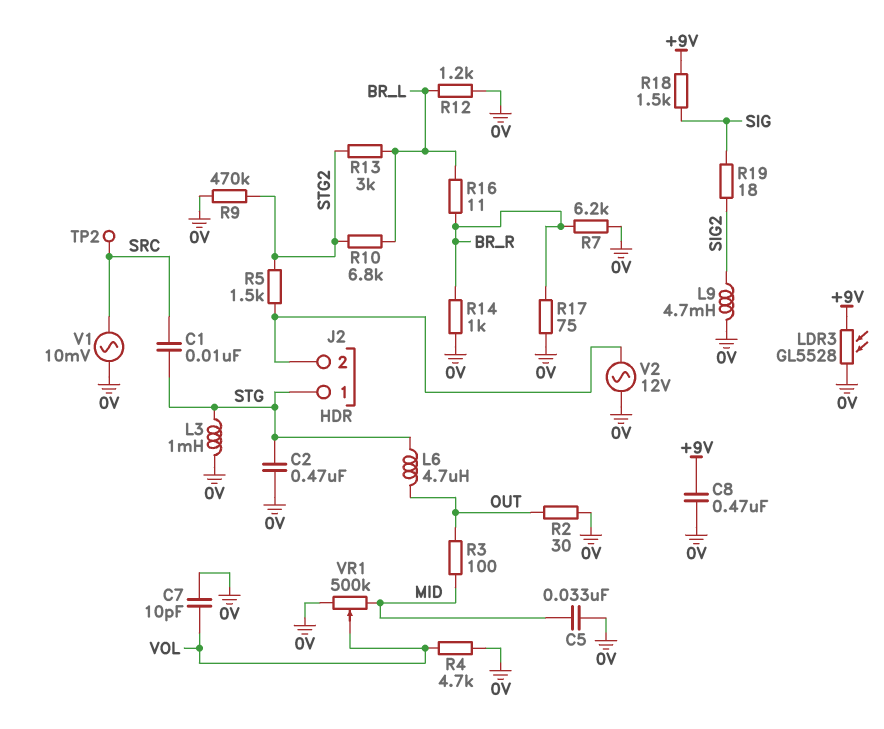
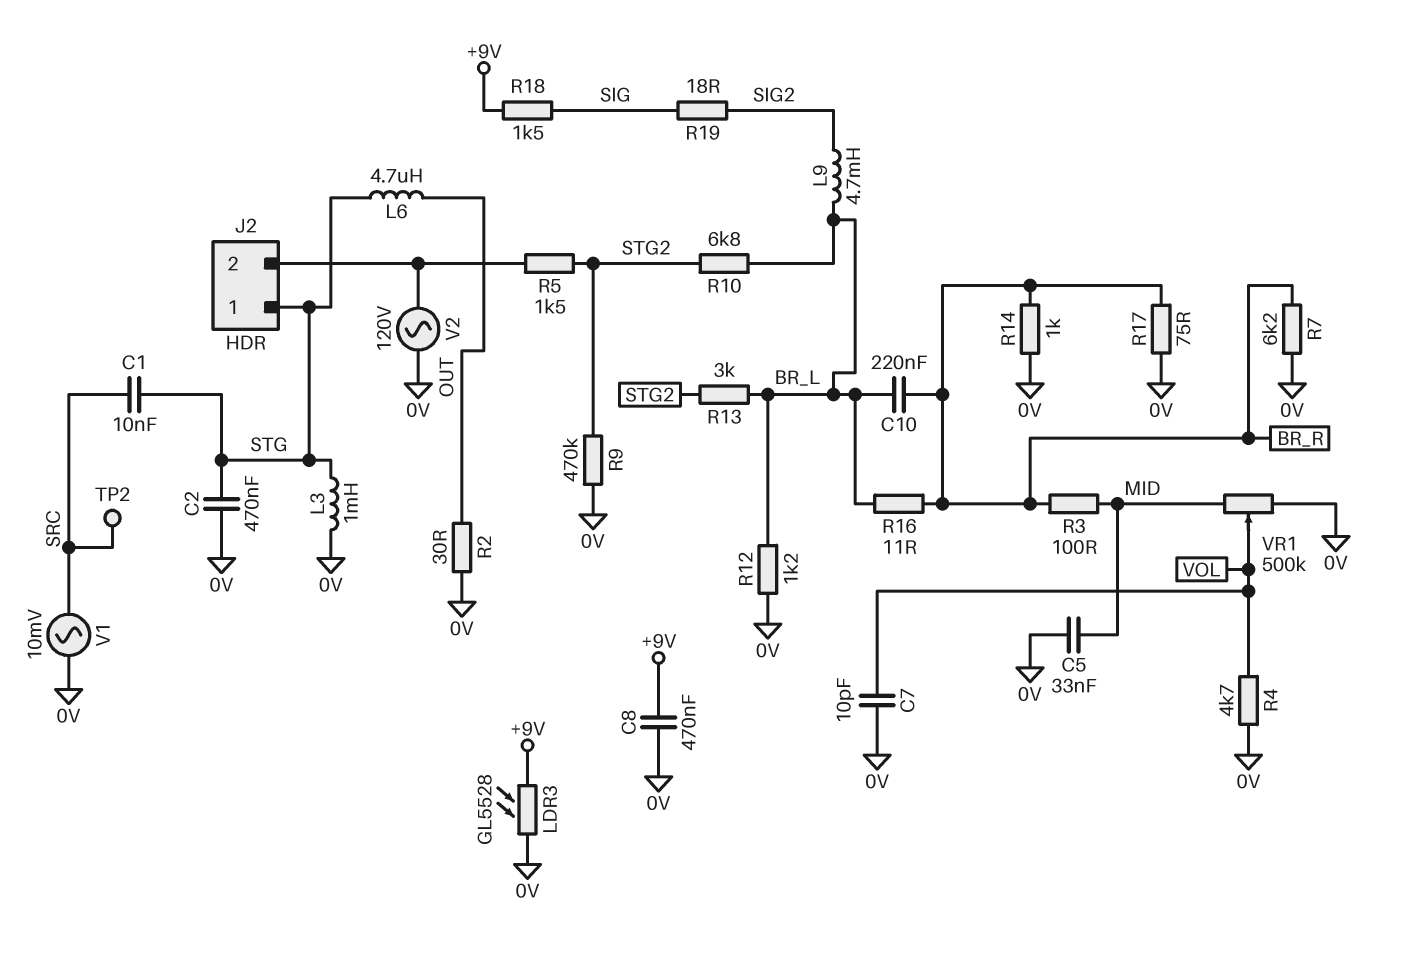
C10: none -> 220nF (BR_L, BR_R)
L9: 4.7mH (0V, SIG2) -> 4.7mH (BR_L, SIG2)
R3: 100 (MID, OUT) -> 100 (BR_R, MID)
V2: AC 12V (0V, J2/2) -> AC 120V (0V, J2/2)

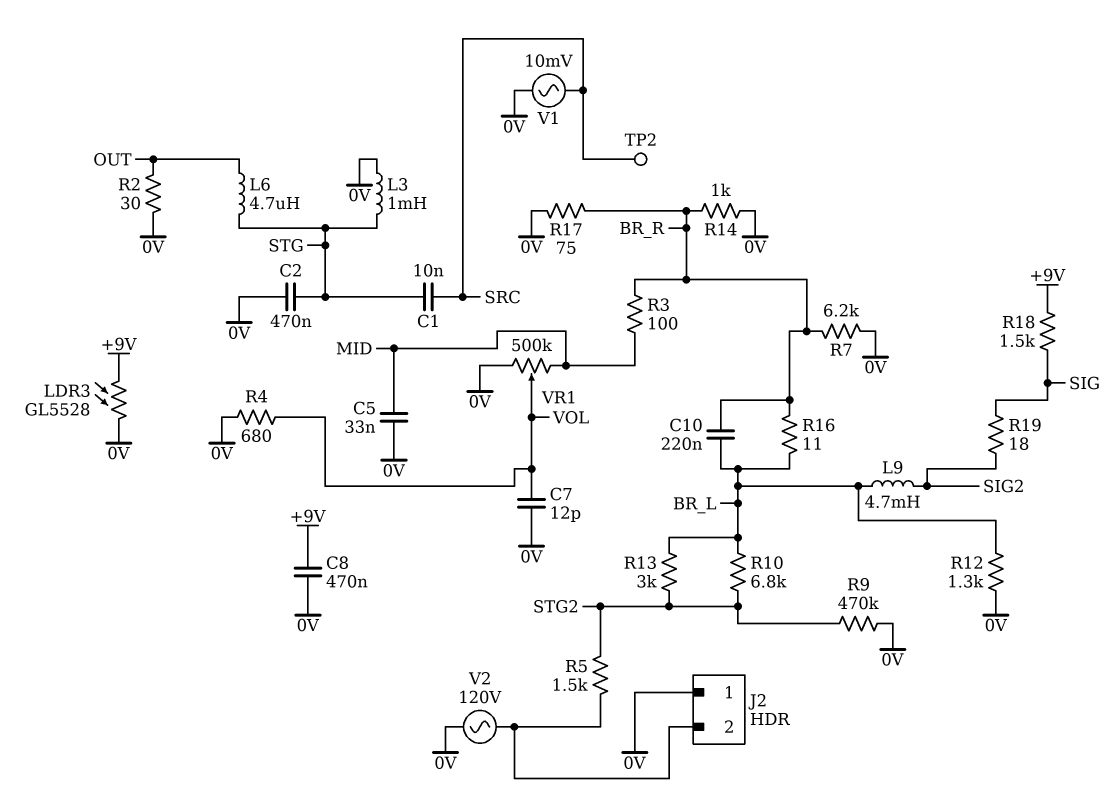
C7: 10pF (0V, VOL) -> 12pF (0V, VOL)
J2 pin 1: STG -> 0V
R4: 4.7k (0V, VOL) -> 680 (0V, VOL)
R12: 1.2k (0V, BR_L) -> 1.3k (0V, BR_L)

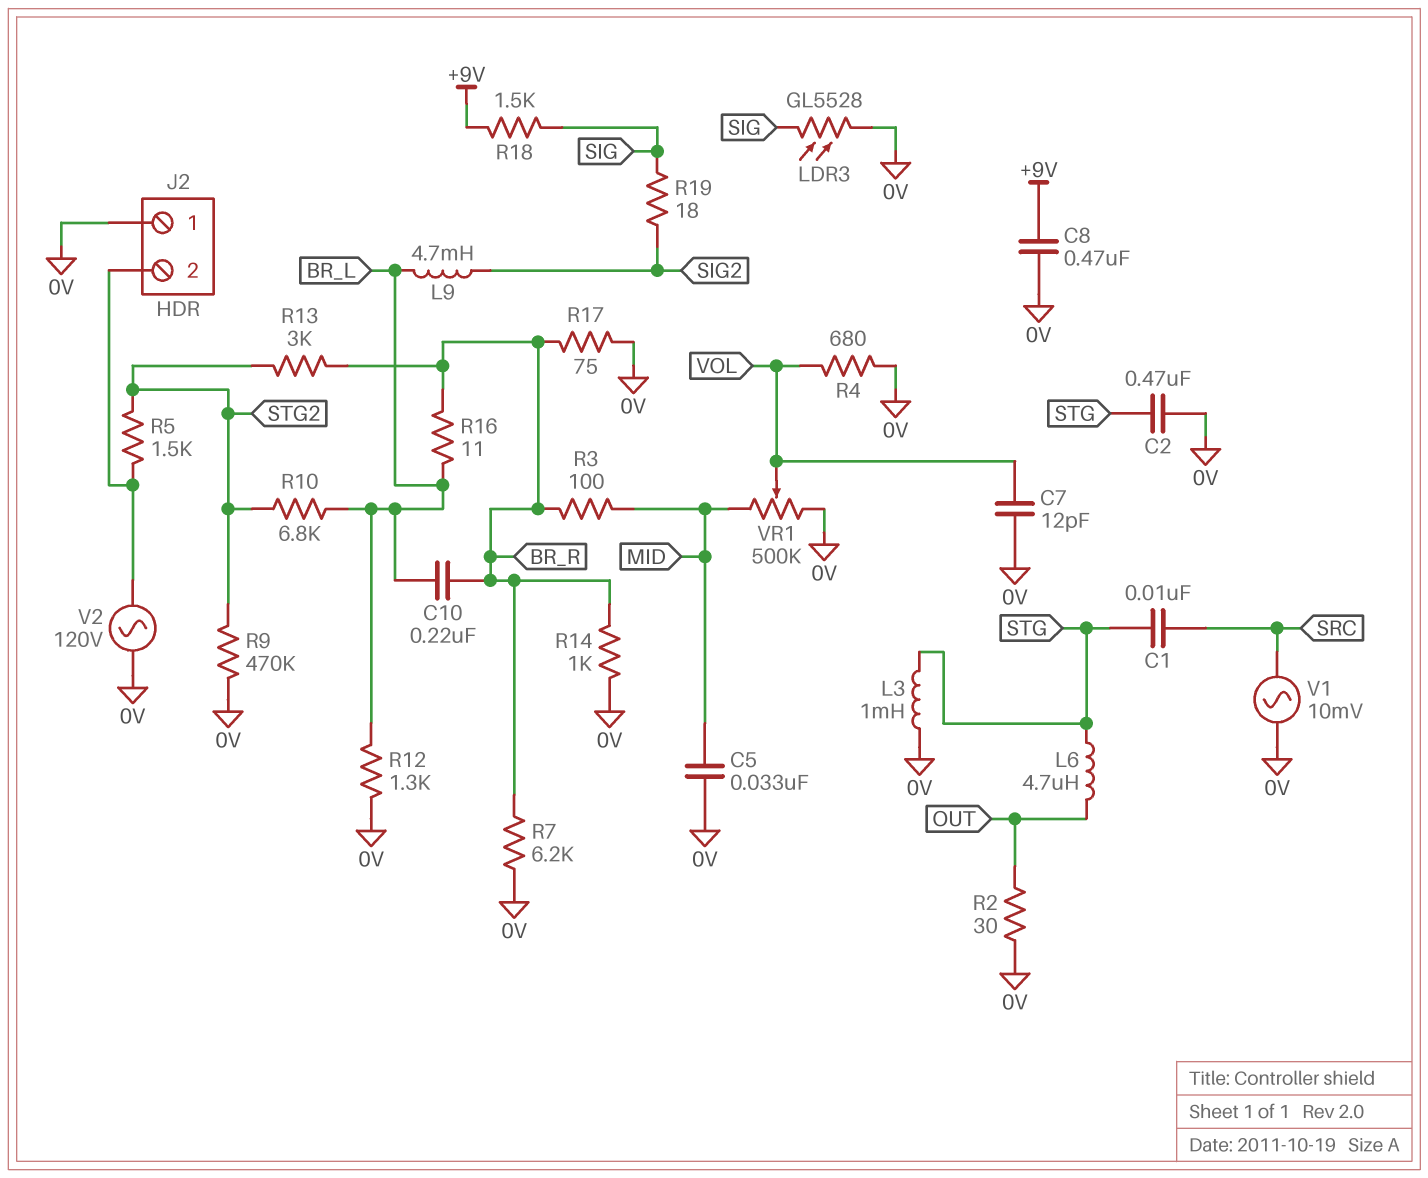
LDR3: GL5528 (+9V, 0V) -> GL5528 (0V, SIG)
R13: 3k (BR_L, STG2) -> 3k (BR_R, STG2)
TP2: test point (SRC) -> none

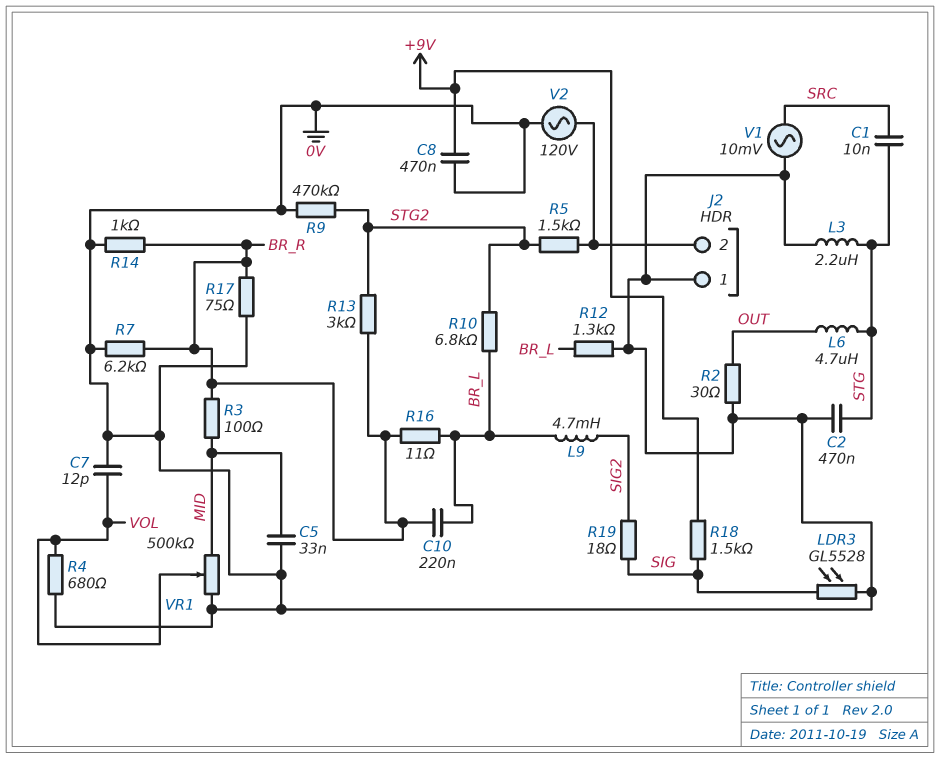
L3: 1mH (0V, STG) -> 2.2uH (0V, STG)

